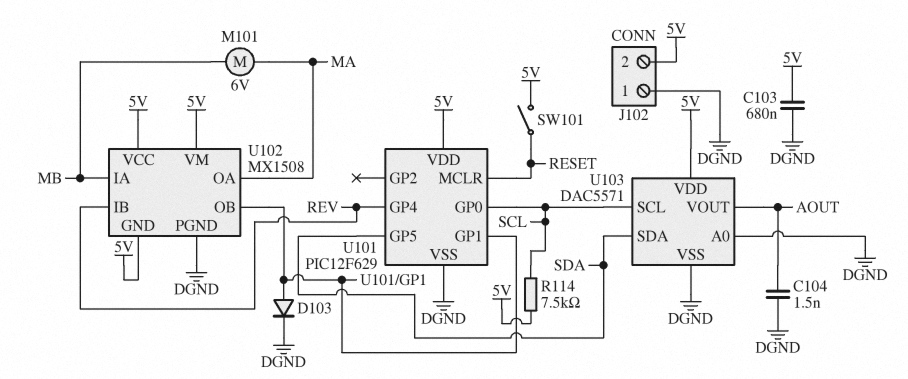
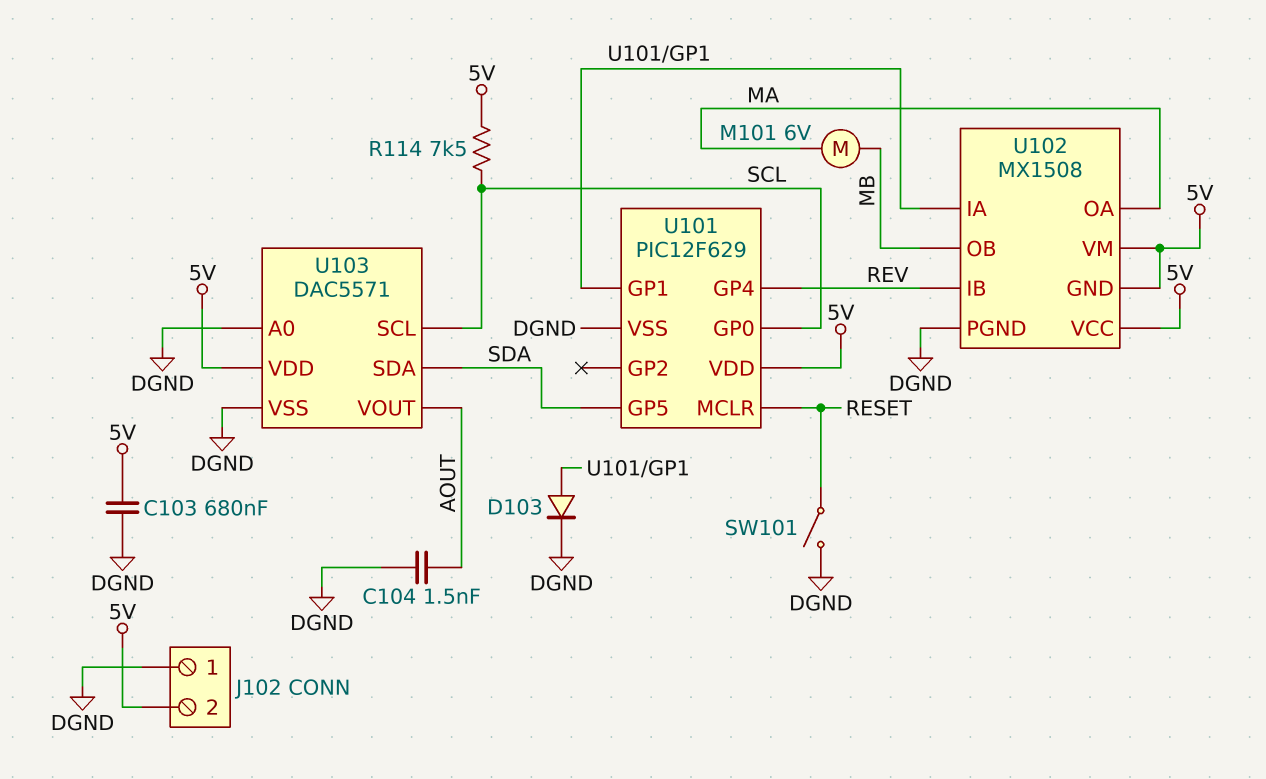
SW101: switch (5V, RESET) -> switch (DGND, RESET)
U102 pin IA: MB -> U101/GP1
U102 pin OB: U101/GP1 -> MB

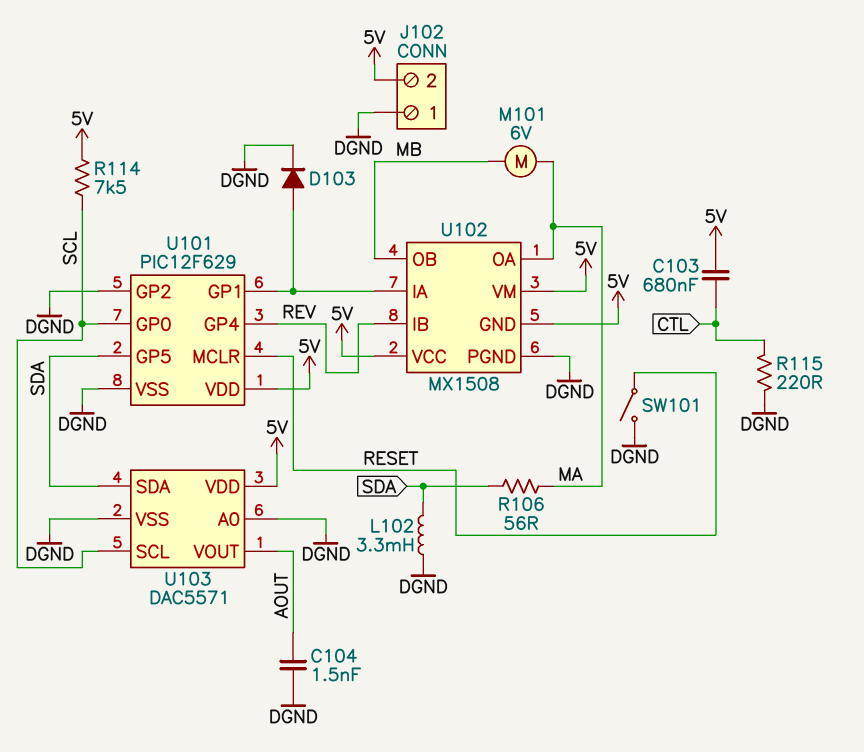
C103: 680nF (5V, DGND) -> 680nF (5V, CTL)
L102: none -> 3.3mH (DGND, SDA)
R106: none -> 56 (MA, SDA)
R115: none -> 220 (CTL, DGND)
U101 pin GP2: none -> DGND

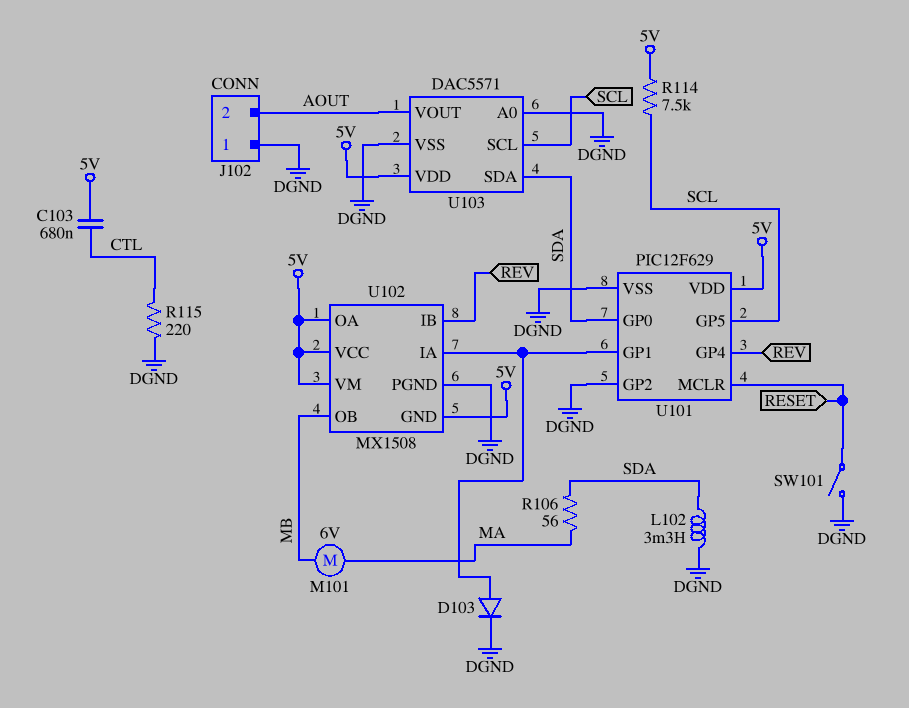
C104: 1.5nF (AOUT, DGND) -> none
J102 pin 2: 5V -> AOUT
U101 pin GP0: SCL -> SDA
U101 pin GP5: SDA -> SCL
U102 pin OA: MA -> 5V

